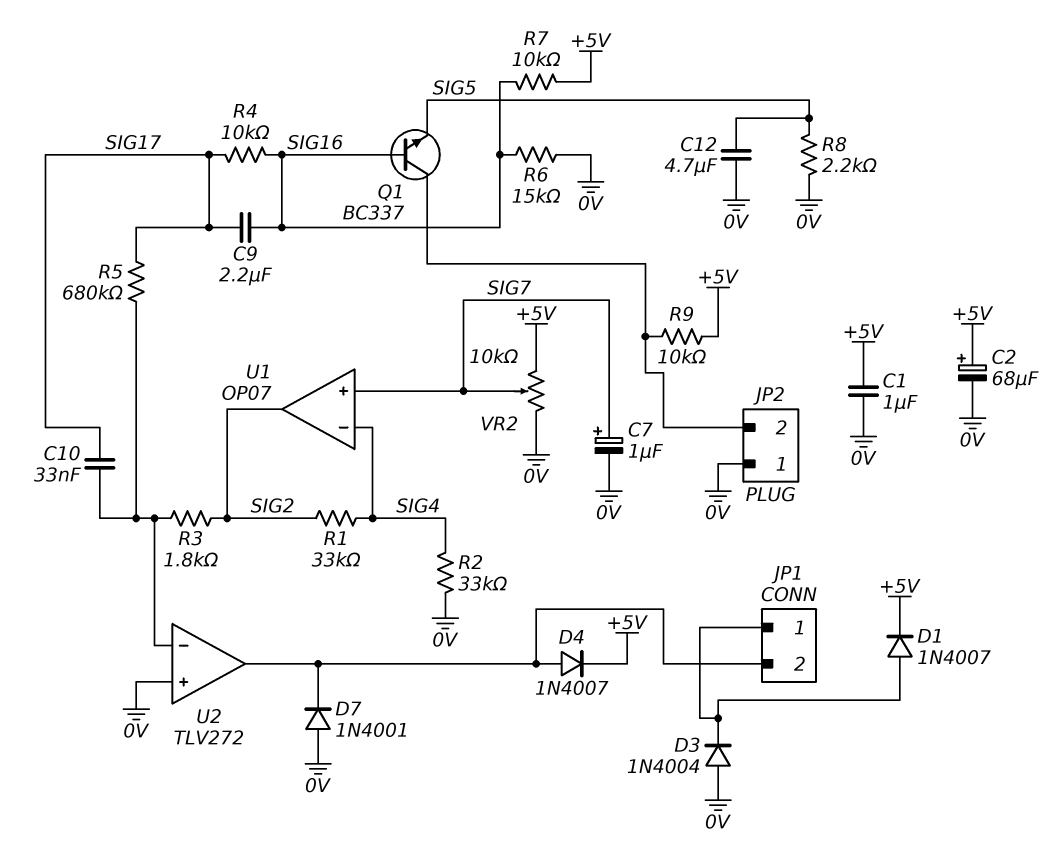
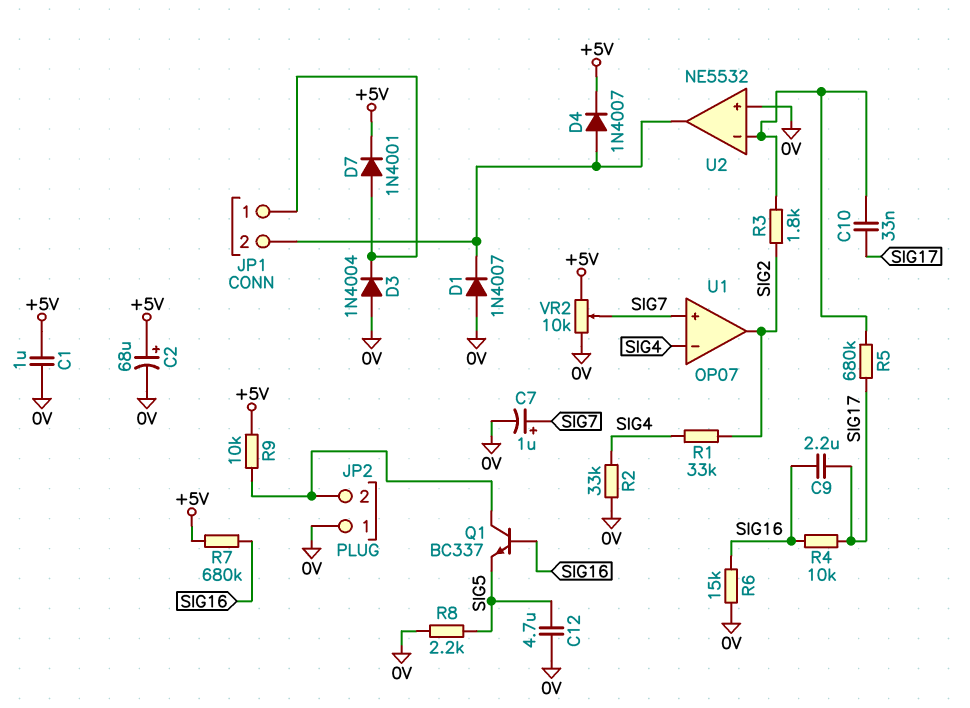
D1: diode 1N4007 (A JP1/1, K +5V) -> diode 1N4007 (A 0V, K JP1/2)
D7: diode 1N4001 (A 0V, K JP1/2) -> diode 1N4001 (A JP1/1, K +5V)
R7: 10k (+5V, SIG16) -> 680k (+5V, SIG16)
U2: TLV272 -> NE5532

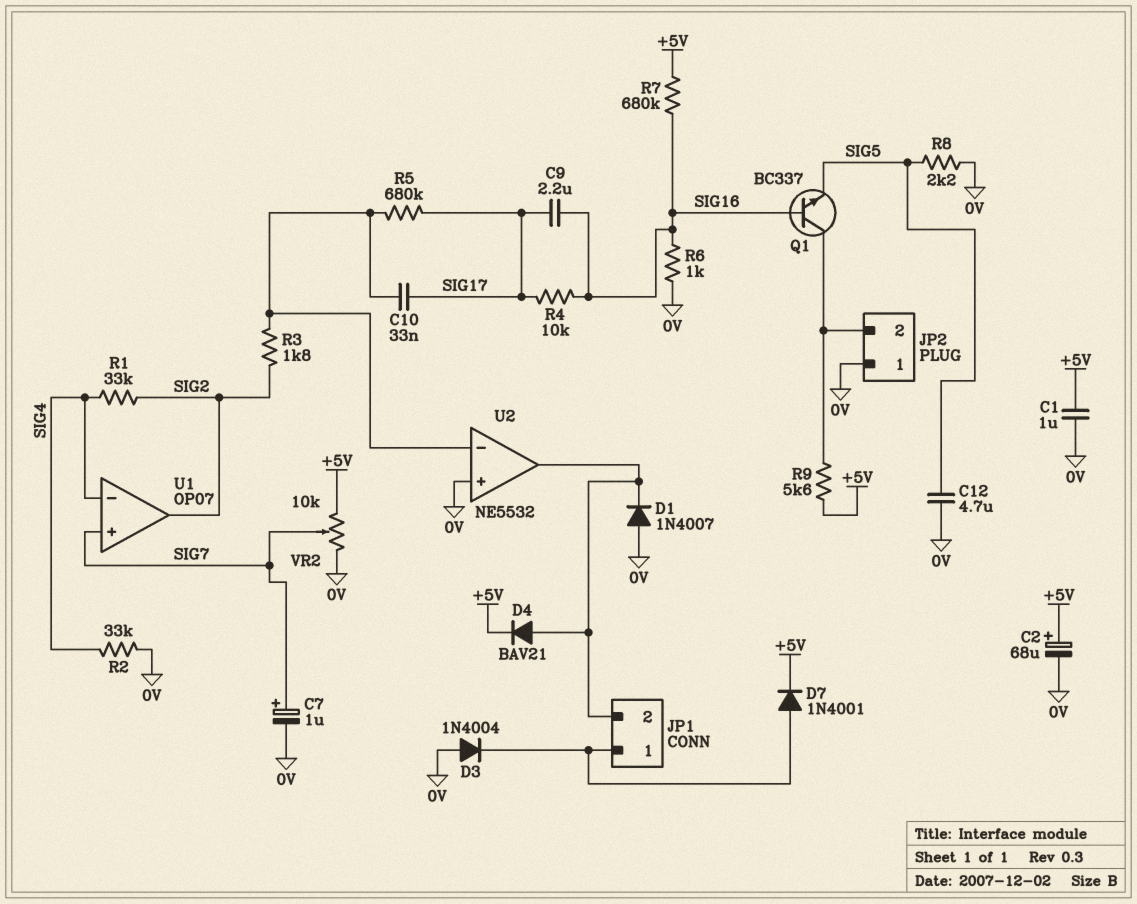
D4: diode 1N4007 (A JP1/2, K +5V) -> diode BAV21 (A JP1/2, K +5V)
R6: 15k (0V, SIG16) -> 1k (0V, SIG16)
R9: 10k (+5V, JP2/2) -> 5.6k (+5V, JP2/2)

